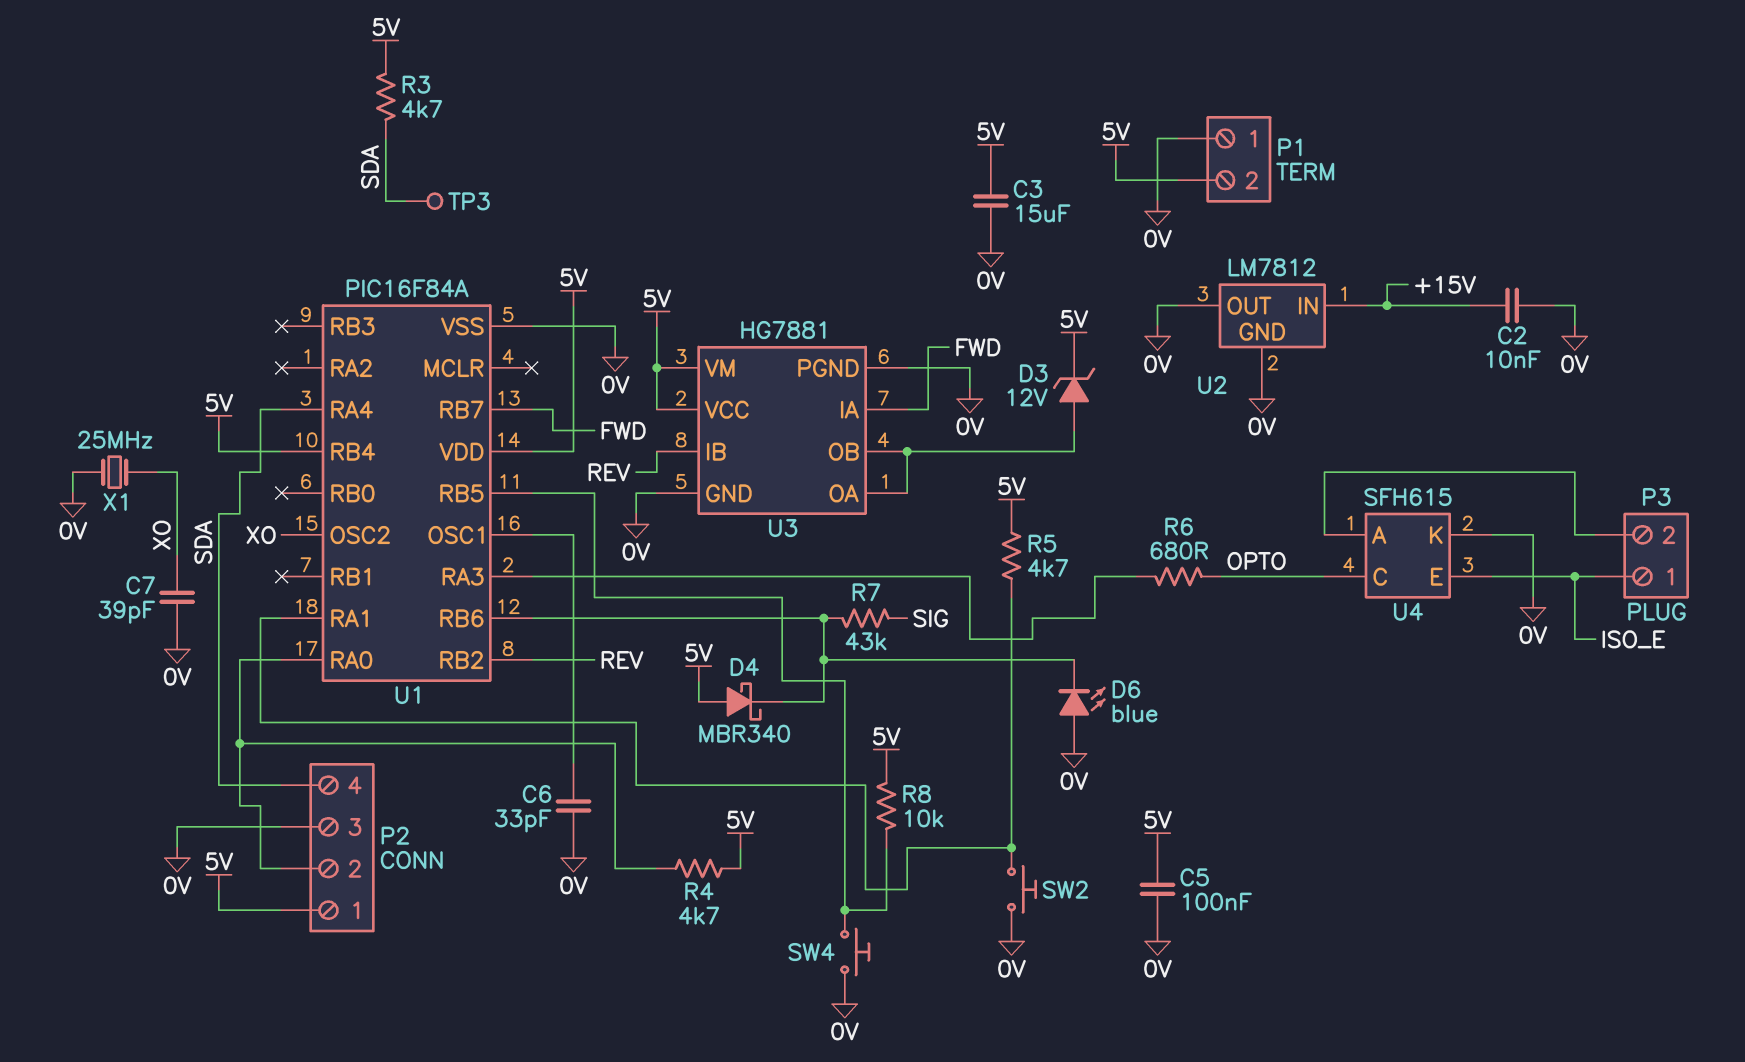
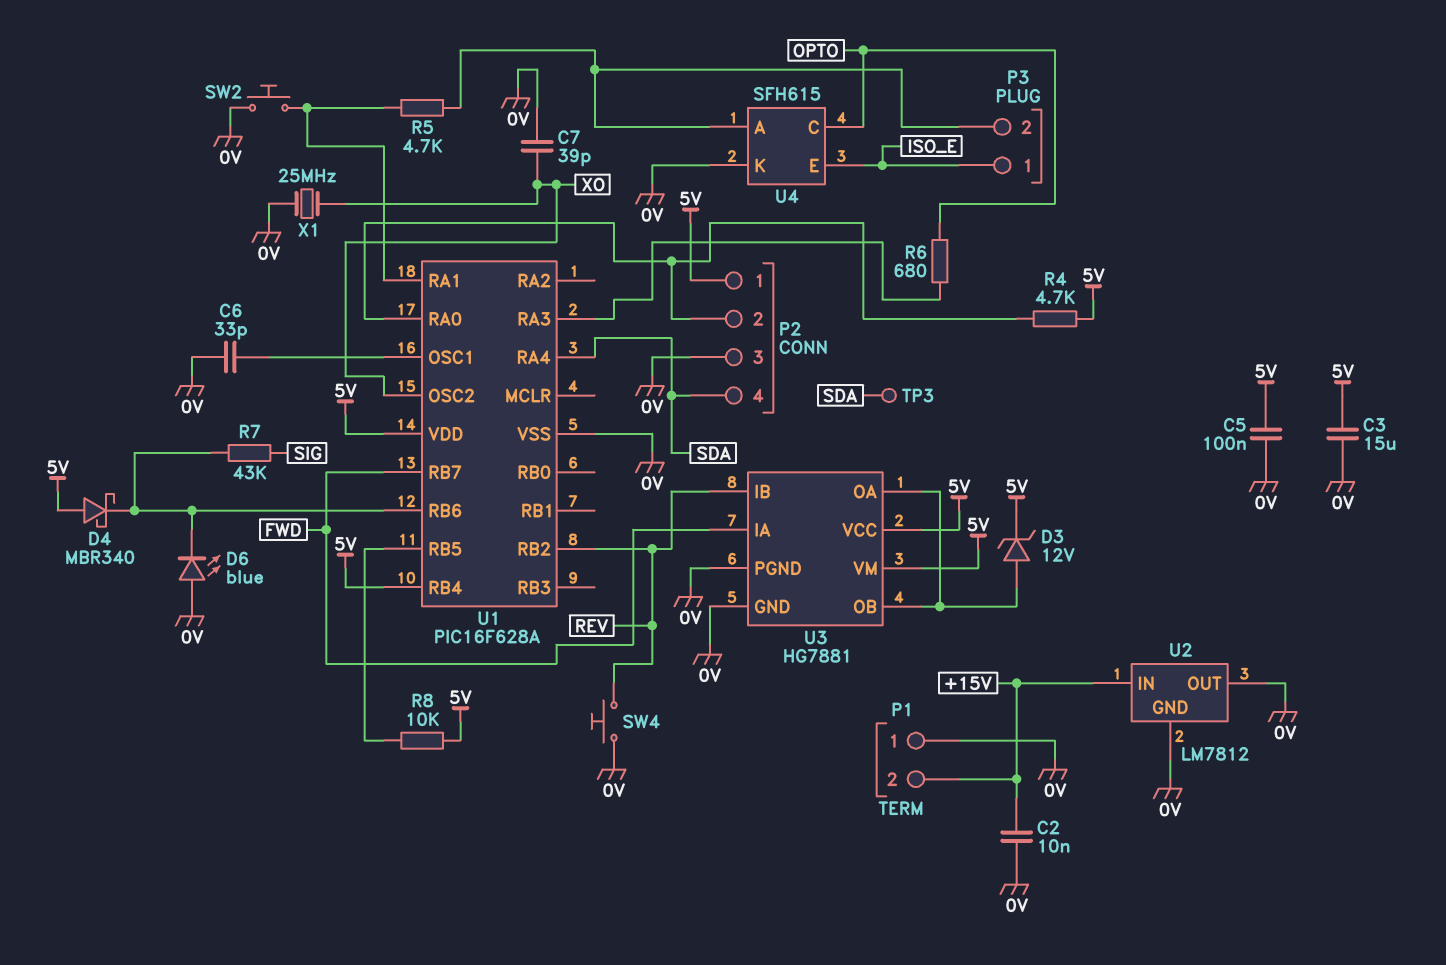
P1 pin 2: 5V -> +15V
R3: 4.7k (5V, SDA) -> none
R5: 4.7k (5V, U1/RA1) -> 4.7k (P3/2, U1/RA1)
SW4: button (0V, U1/RB5) -> button (0V, REV)
U1: PIC16F84A -> PIC16F628A

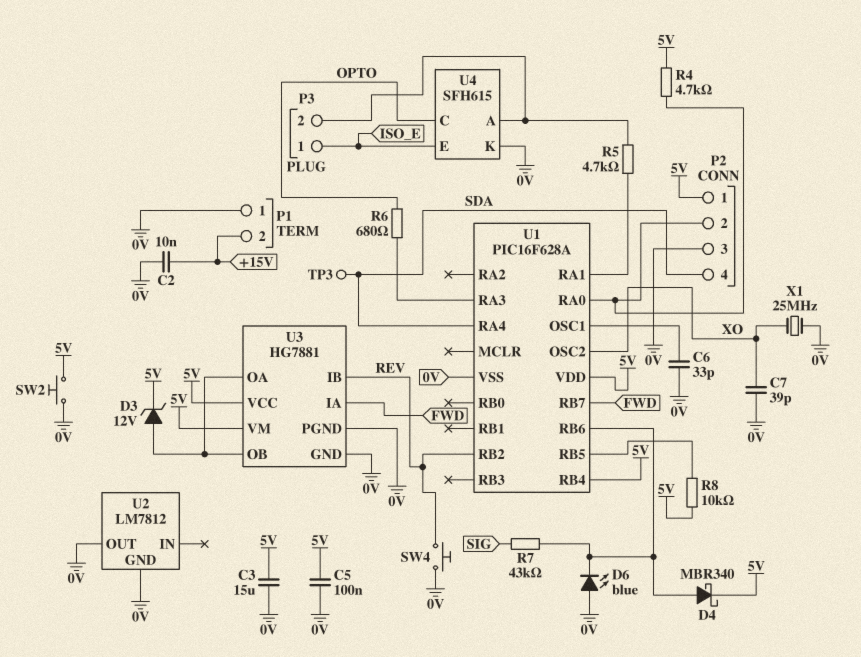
D4: schottky MBR340 (A 5V, K U1/RB6) -> schottky MBR340 (A U1/RB6, K 5V)
SW2: button (0V, U1/RA1) -> button (0V, 5V)
U2 pin IN: +15V -> none

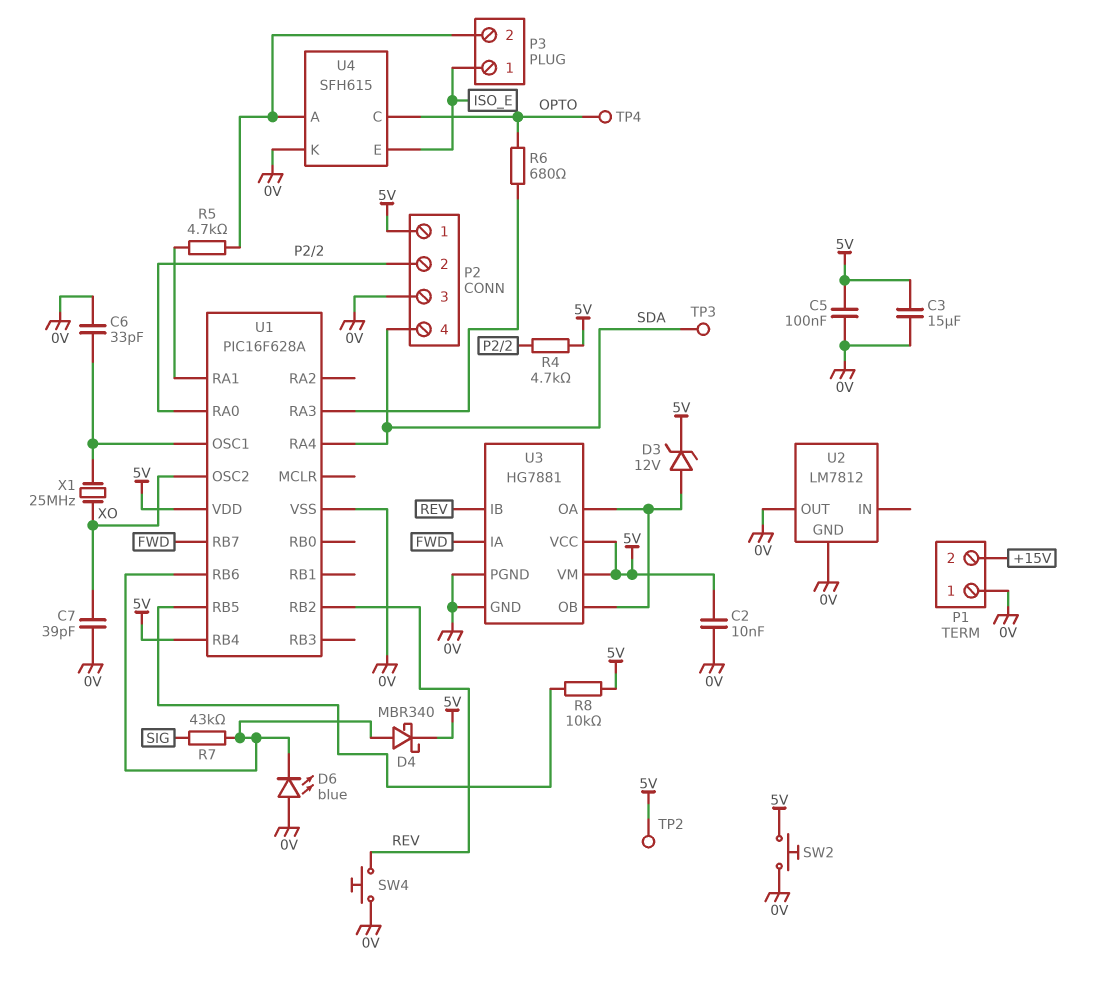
C2: 10nF (+15V, 0V) -> 10nF (0V, 5V)
TP2: none -> test point (5V)
TP4: none -> test point (OPTO)
X1: 25MHz (0V, XO) -> 25MHz (U1/OSC1, XO)

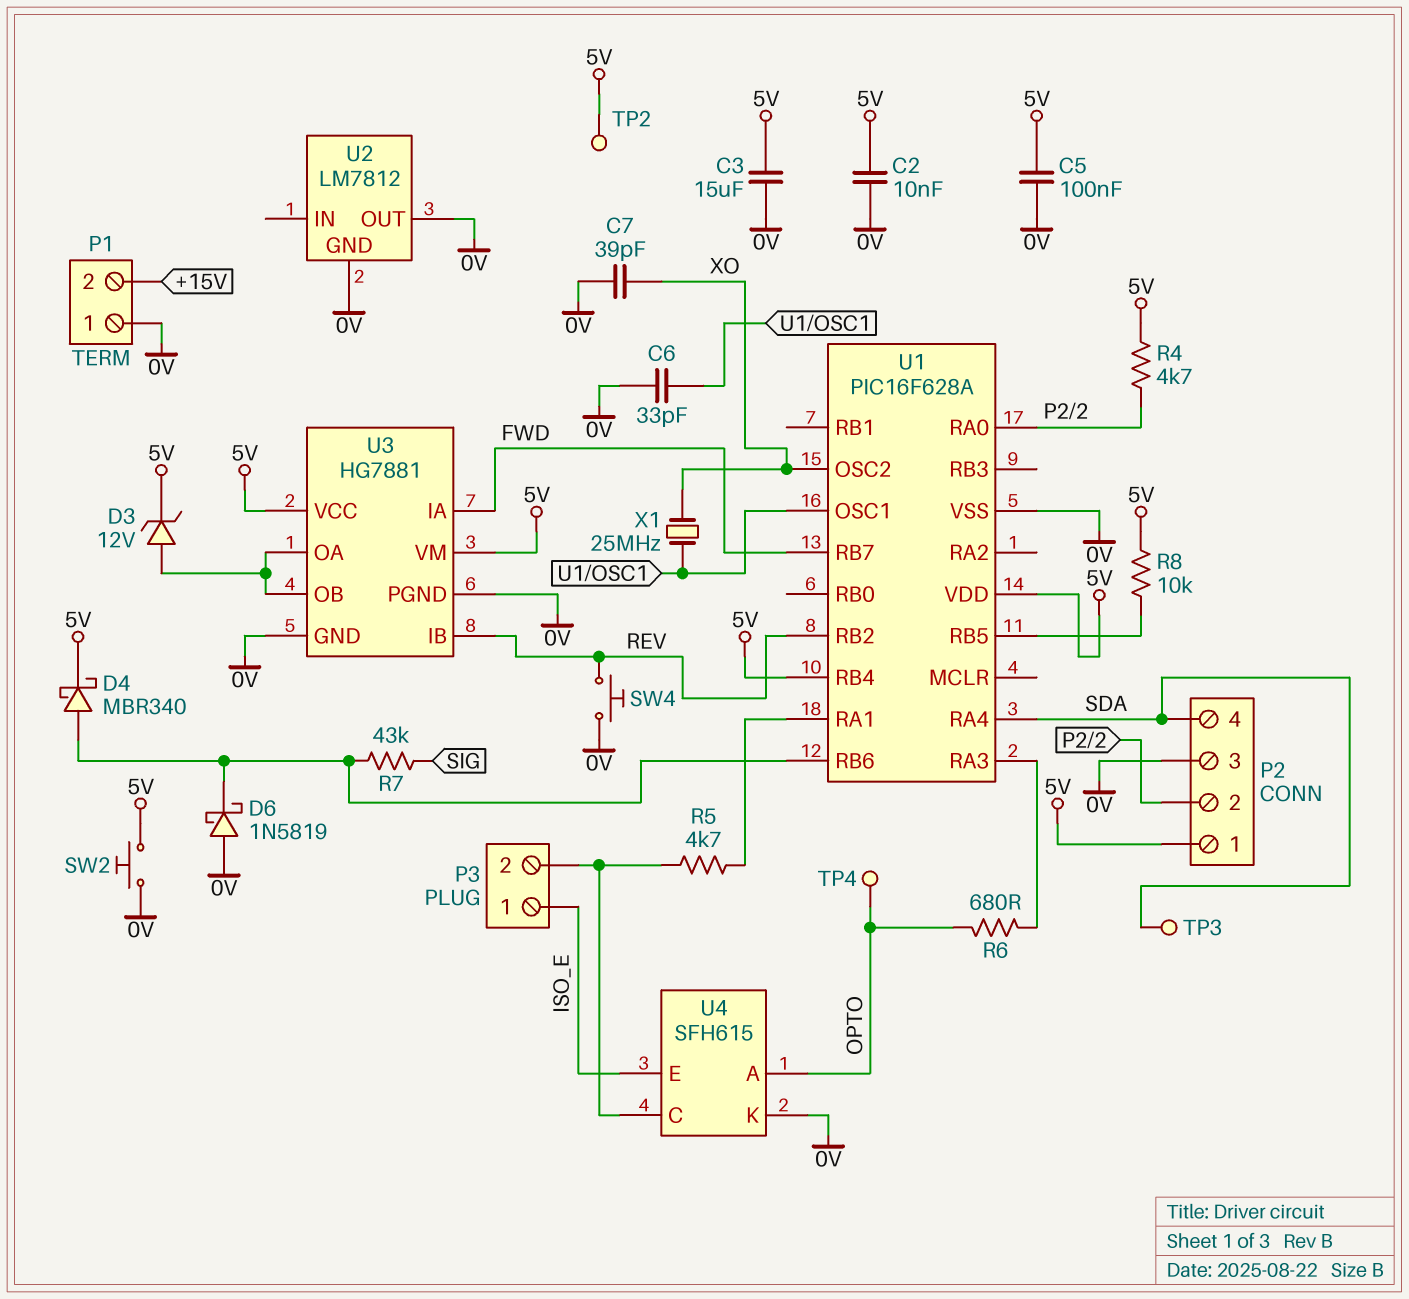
D6: LED blue (A 0V, K U1/RB6) -> schottky 1N5819 (A 0V, K U1/RB6)
U4 pin A: P3/2 -> OPTO
U4 pin C: OPTO -> P3/2

